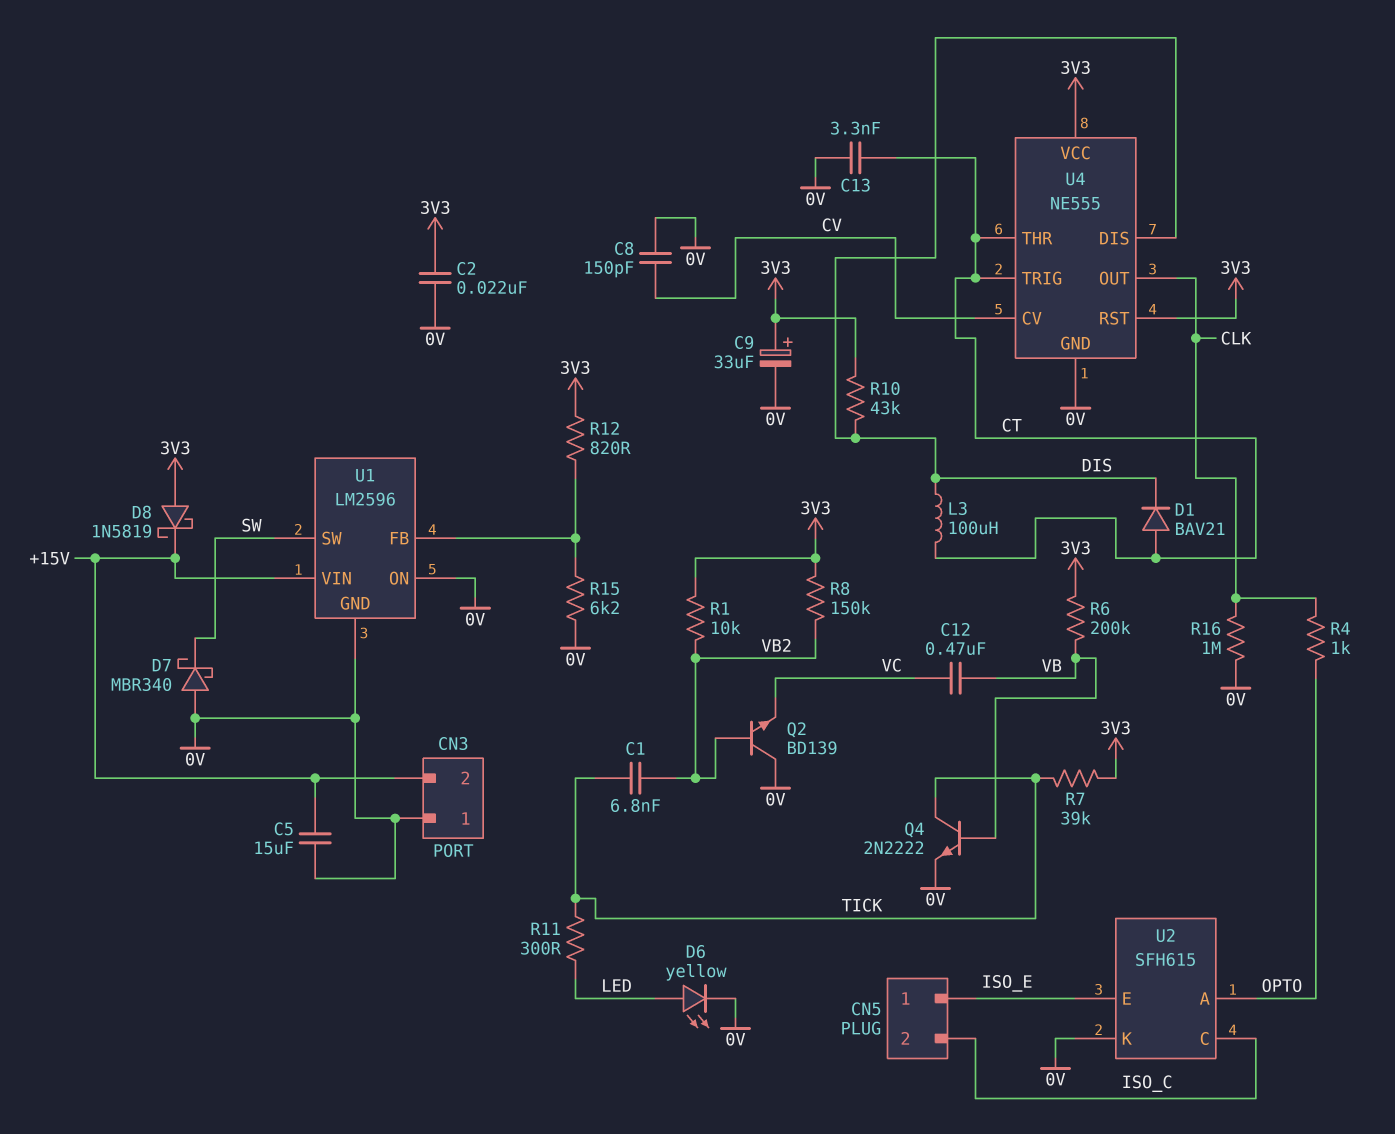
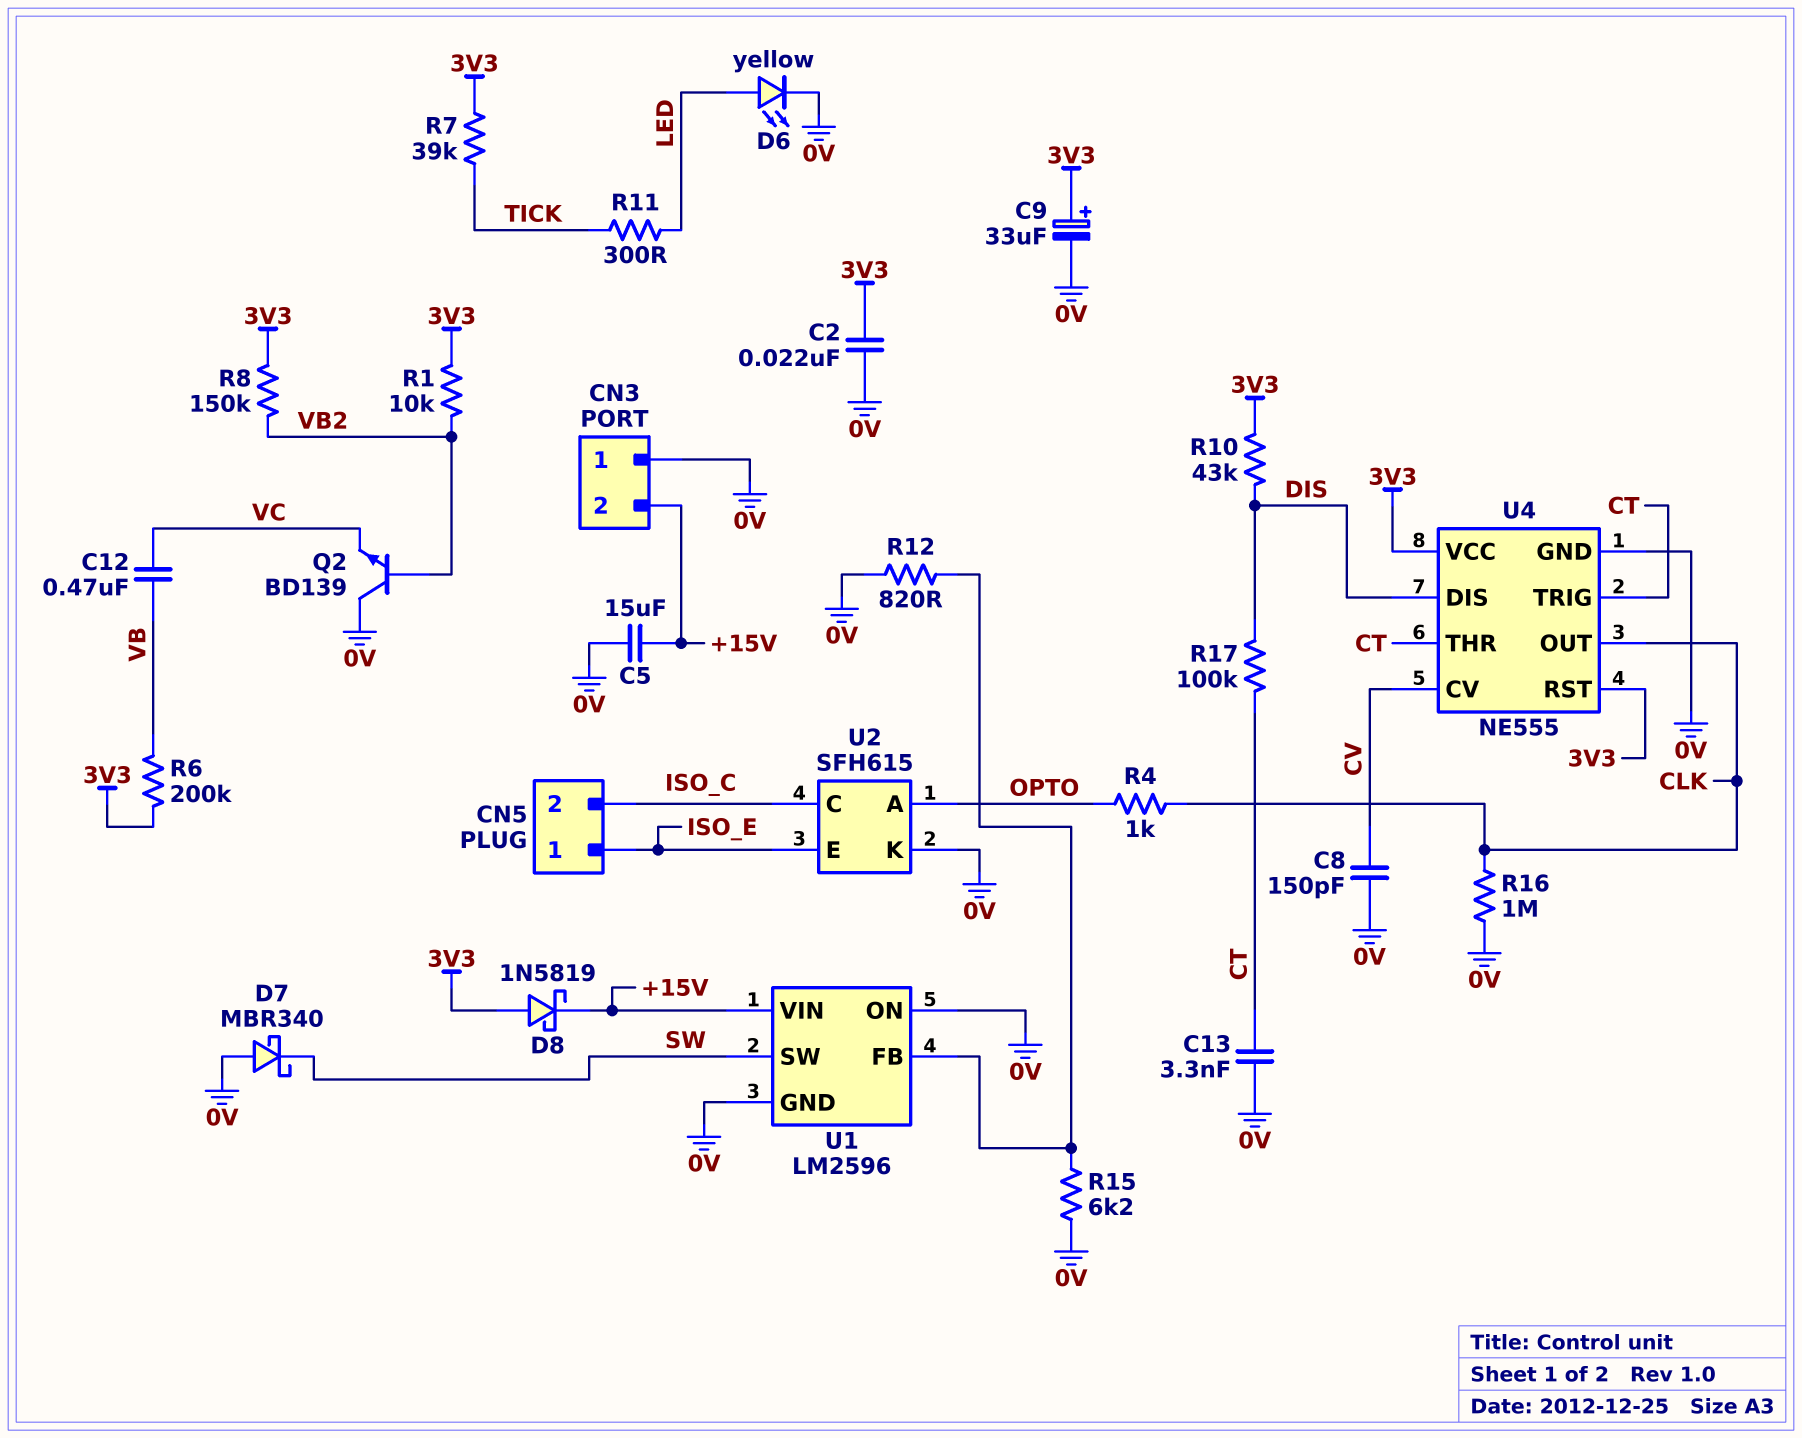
C1: 6.8nF (TICK, VB2) -> none
D1: diode BAV21 (A CT, K DIS) -> none
L3: 100uH (CT, DIS) -> none
Q4: NPN 2N2222 (B VB, C TICK, E 0V) -> none
R12: 820 (3V3, U1/FB) -> 820 (0V, U1/FB)
R17: none -> 100k (CT, DIS)

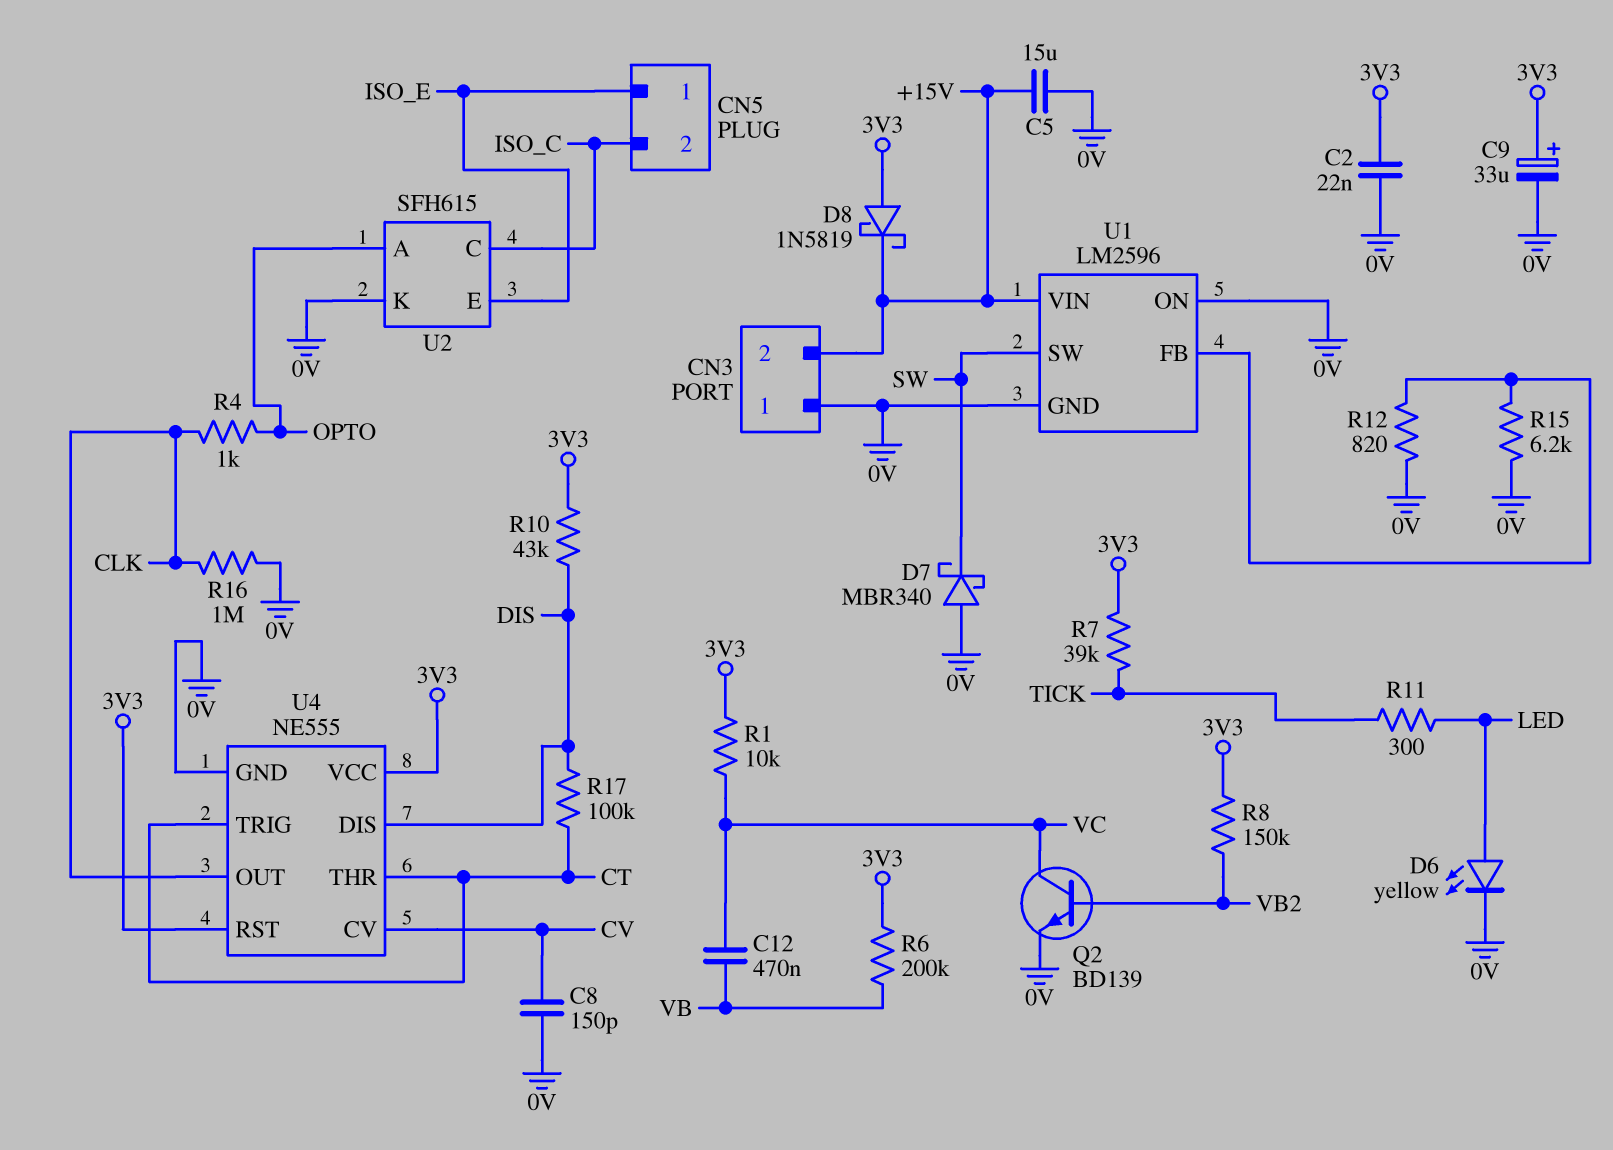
C13: 3.3nF (0V, CT) -> none
Q2: NPN BD139 (B VB2, C 0V, E VC) -> NPN BD139 (B VB2, C VC, E 0V)
R1: 10k (3V3, VB2) -> 10k (3V3, VC)

